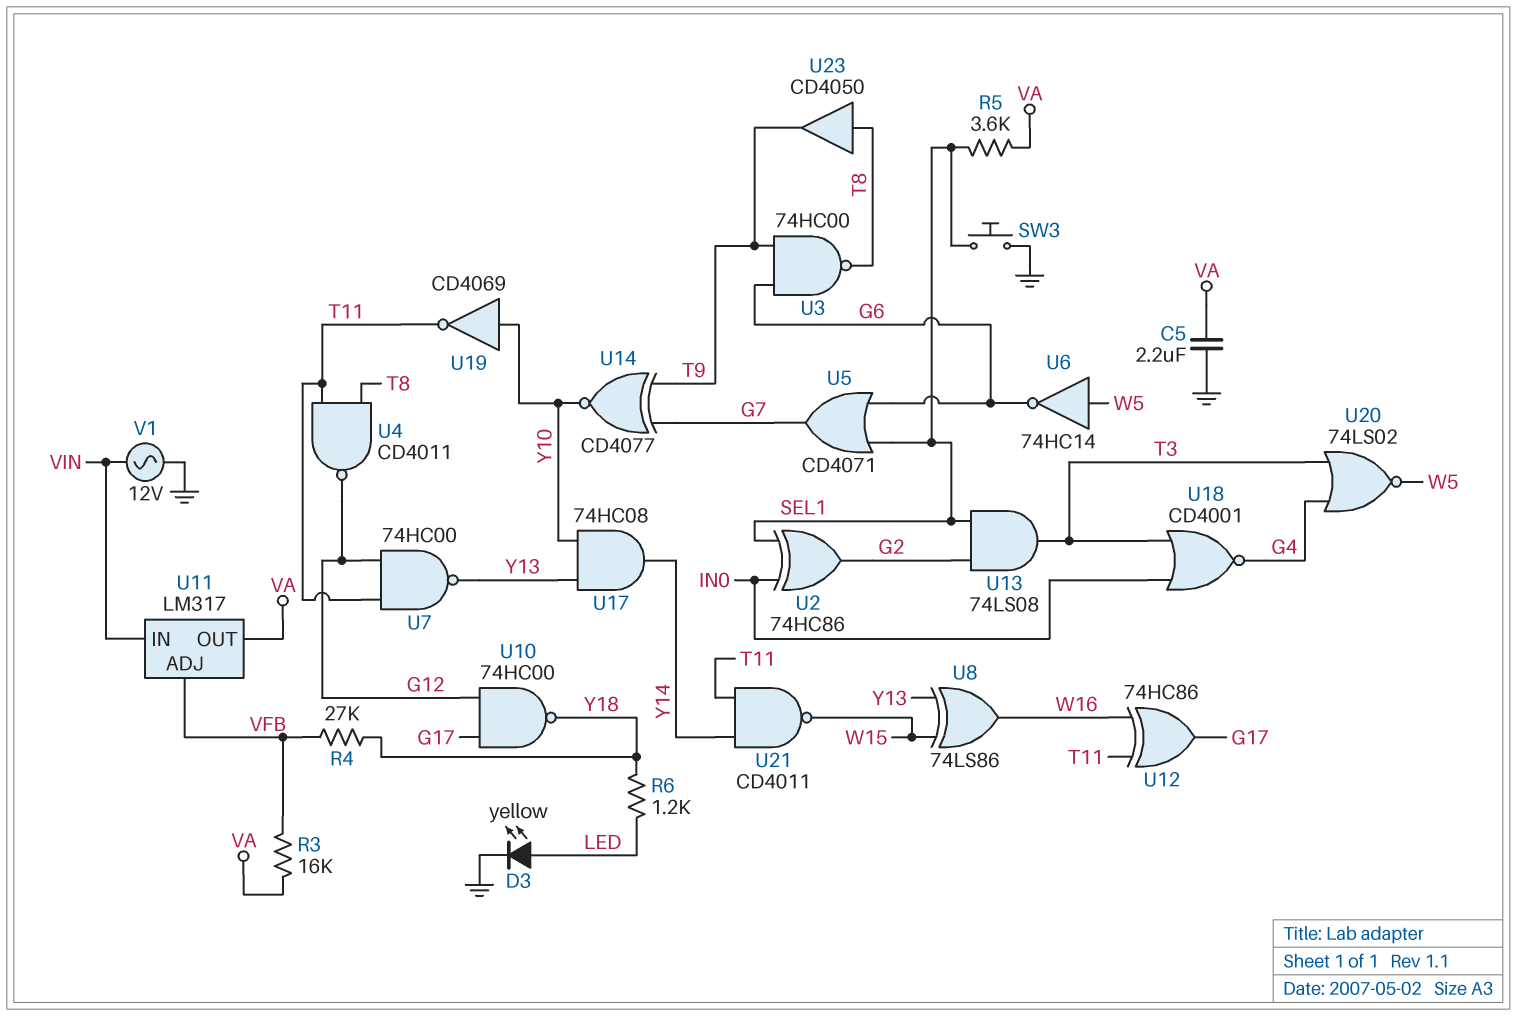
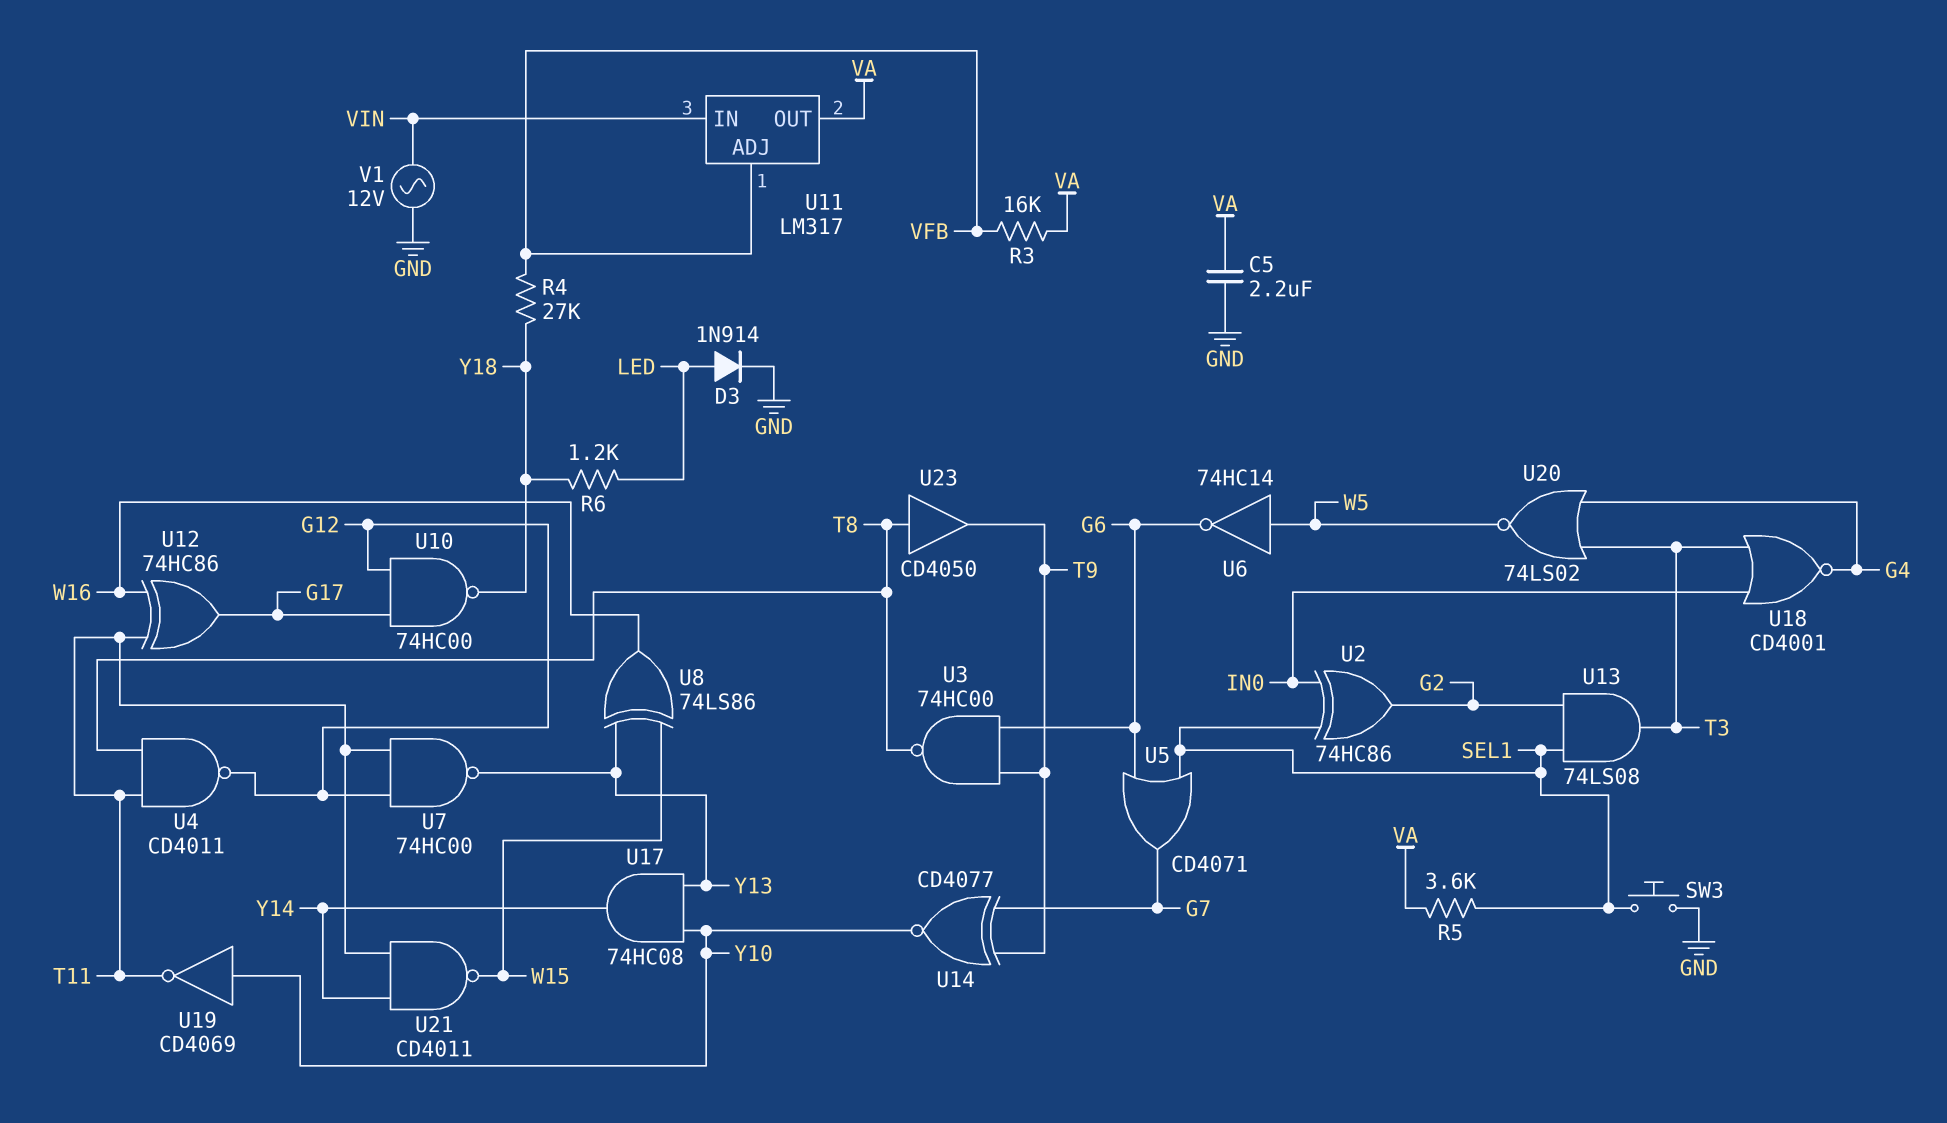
D3: LED yellow (A LED, K GND) -> diode 1N914 (A LED, K GND)

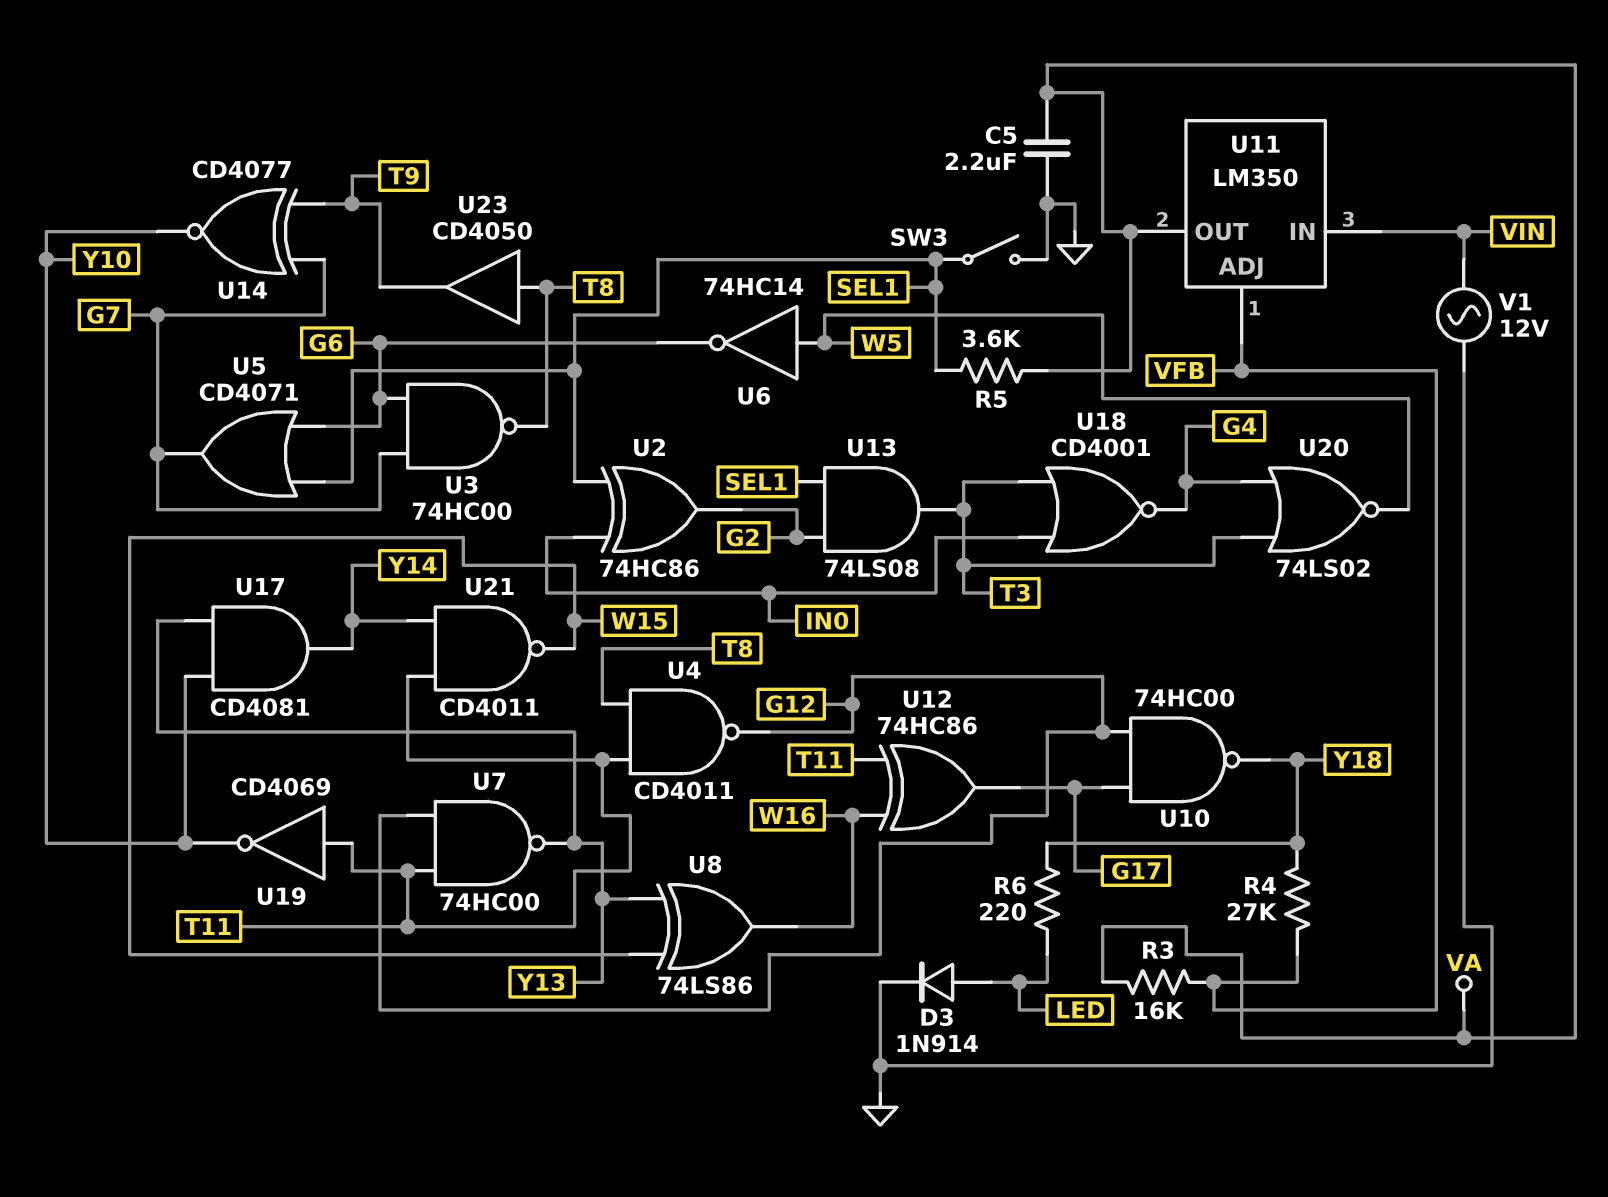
R6: 1.2k (LED, Y18) -> 220 (LED, Y18)
SW3: button (GND, SEL1) -> switch (GND, SEL1)
U3: NAND 74HC00 (in G6, in T9, out T8) -> NAND 74HC00 (in G6, in G7, out T8)
U11: LM317 -> LM350
U17: AND 74HC08 (in Y10, in Y13, out Y14) -> AND CD4081 (in Y10, in Y13, out Y14)
U19: NOT CD4069 (in Y10, out T11) -> NOT CD4069 (in T11, out Y10)

